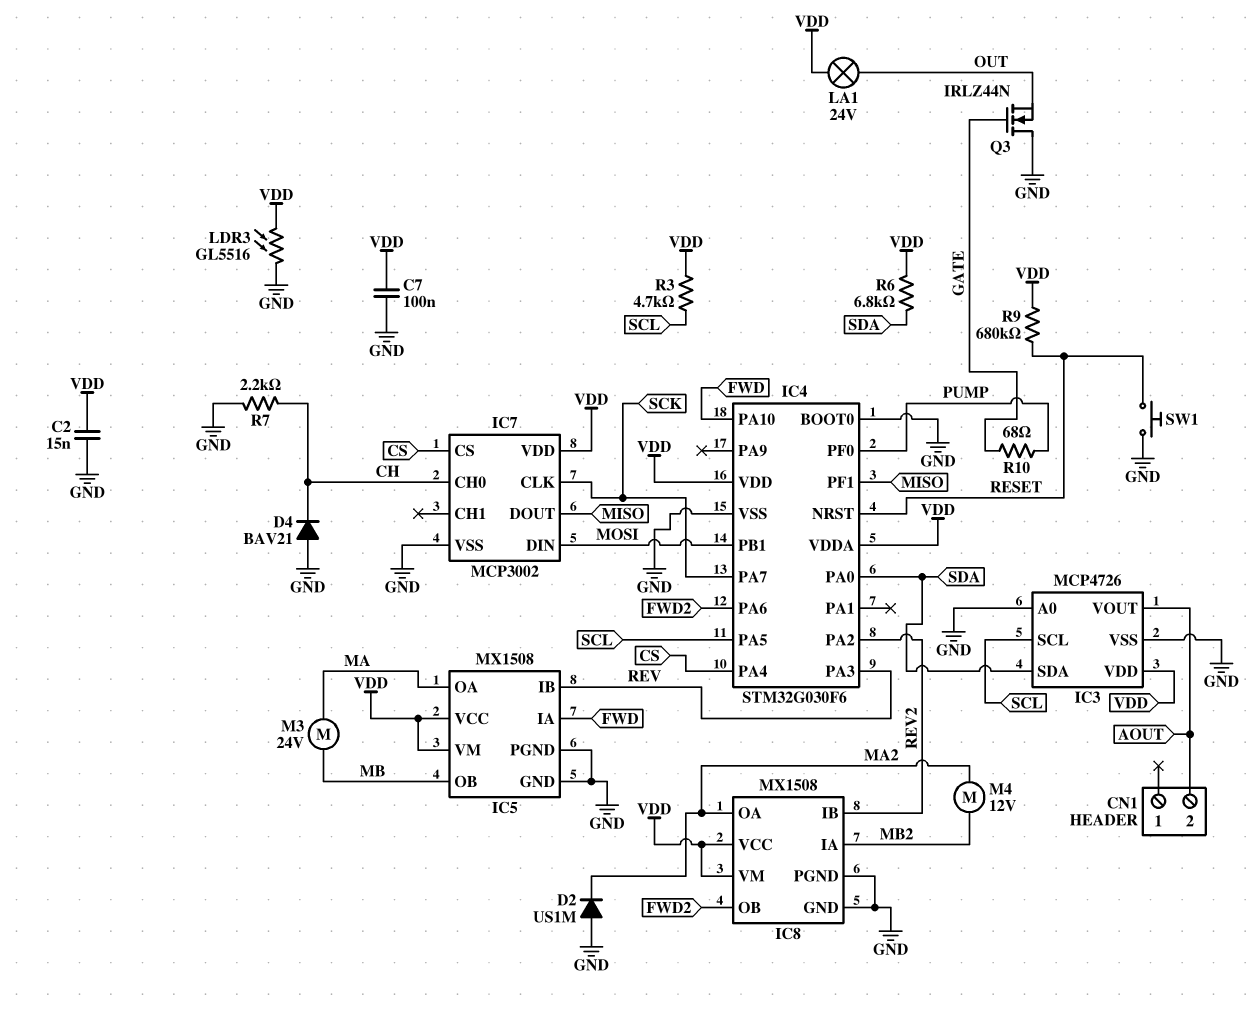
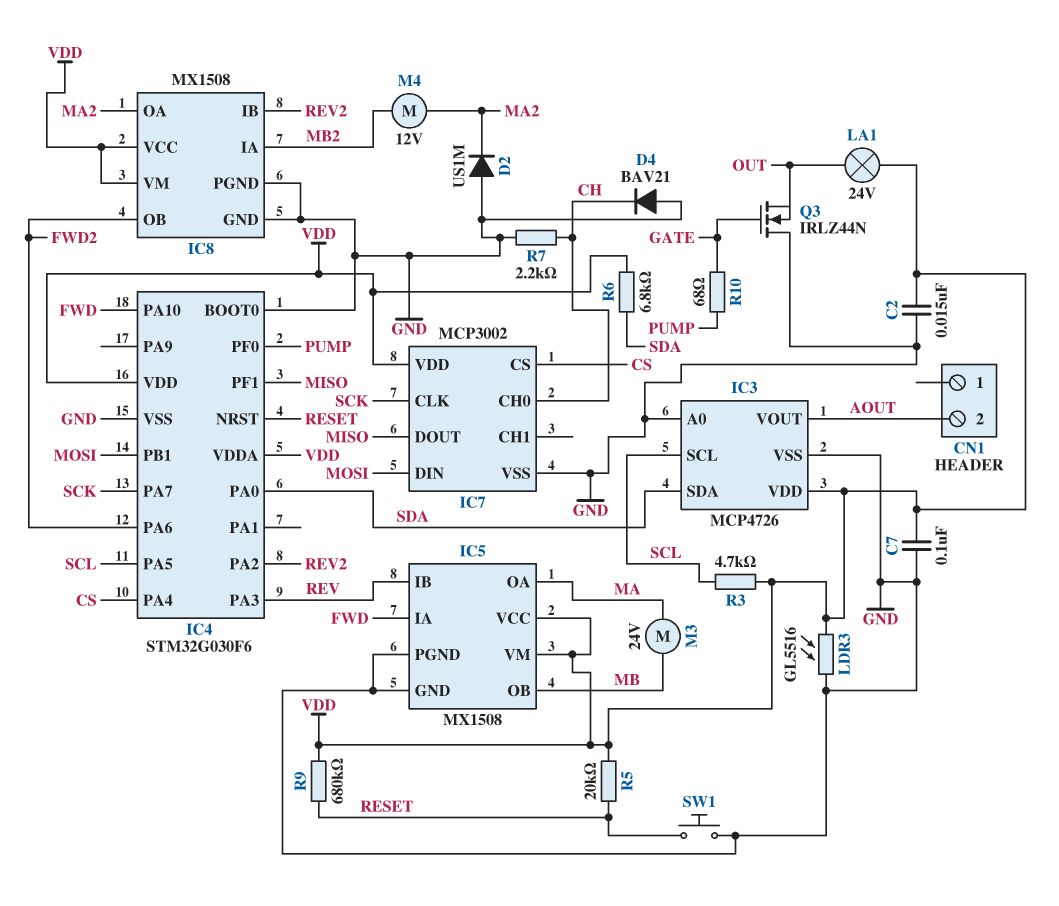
R5: none -> 20k (RESET, VDD)

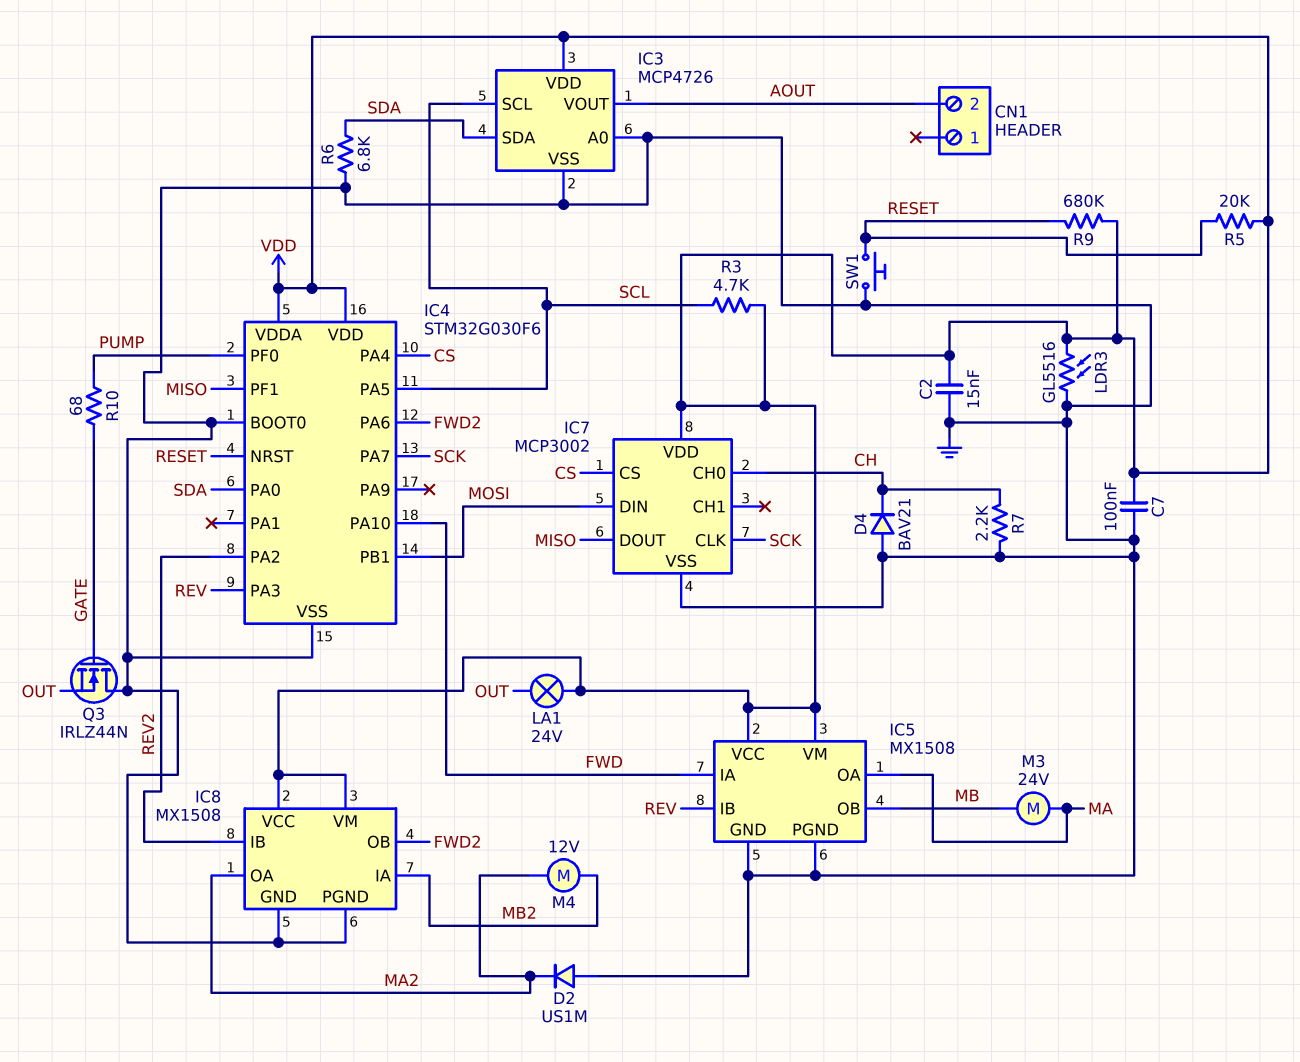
R6: 6.8k (SDA, VDD) -> 6.8k (GND, SDA)

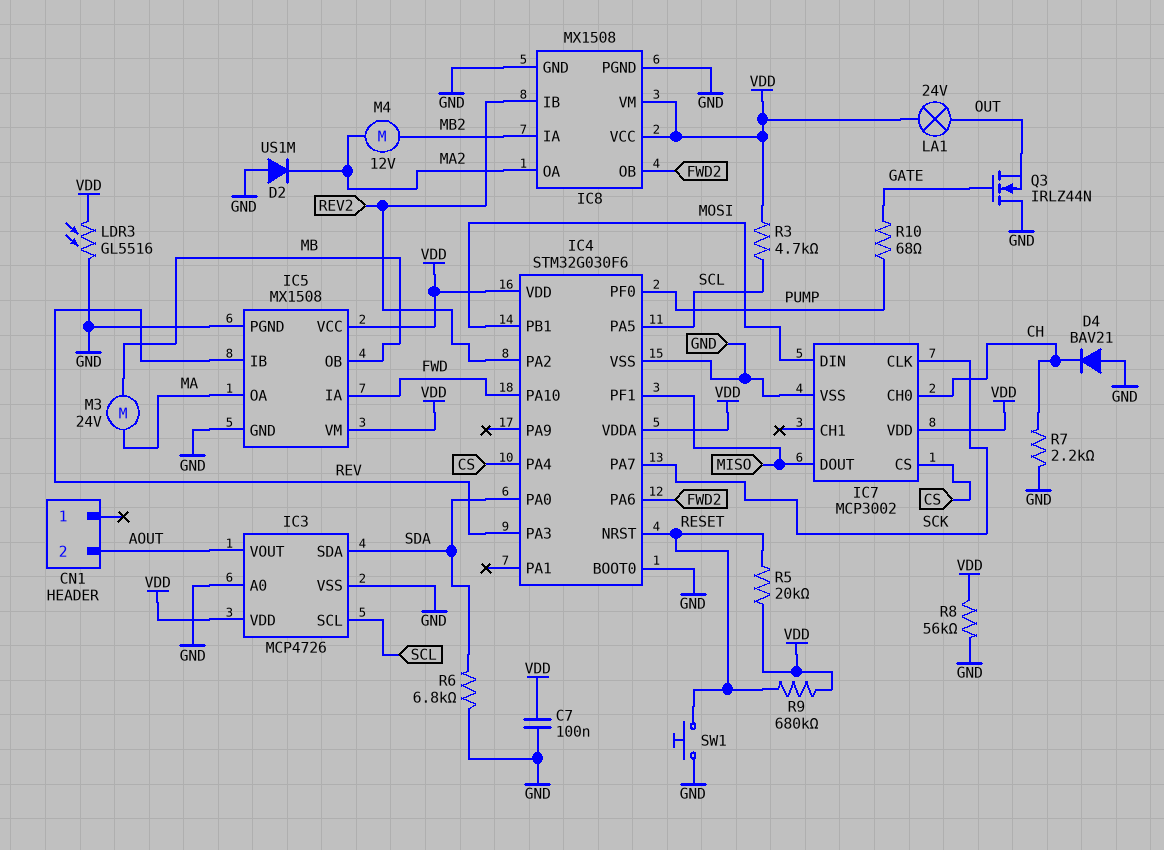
C2: 15nF (GND, VDD) -> none
R8: none -> 56k (GND, VDD)

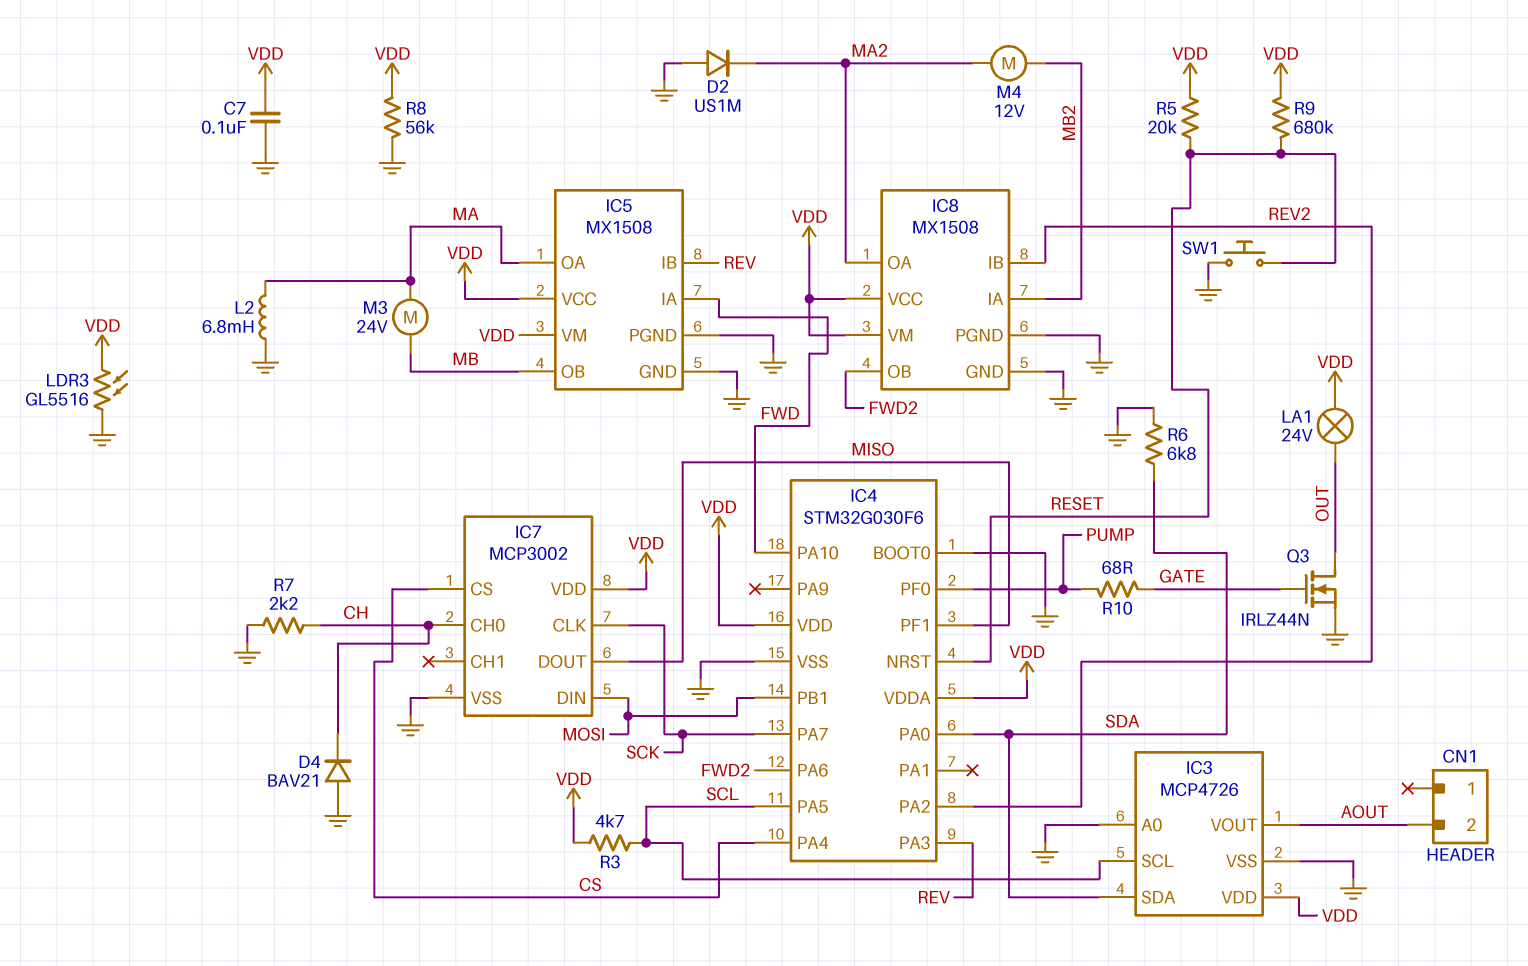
L2: none -> 6.8mH (GND, MA)
Q3: NMOS IRLZ44N (G GATE, D GND, S OUT) -> NMOS IRLZ44N (G GATE, D OUT, S GND)

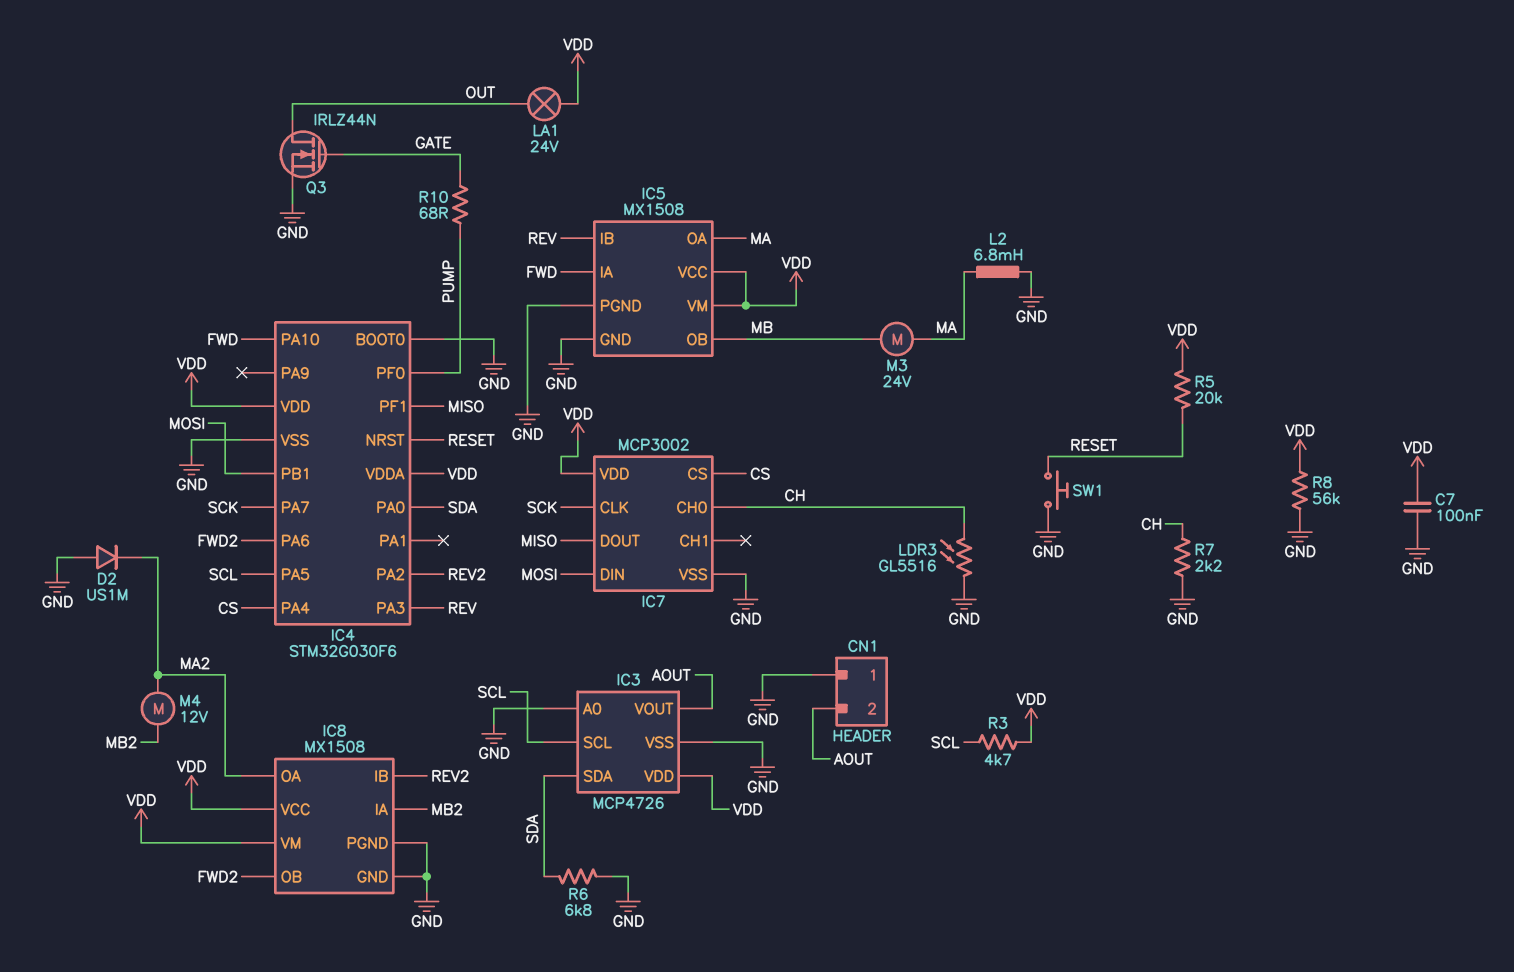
CN1 pin 1: none -> GND
D4: diode BAV21 (A GND, K CH) -> none
LDR3: GL5516 (GND, VDD) -> GL5516 (CH, GND)
R9: 680k (RESET, VDD) -> none

